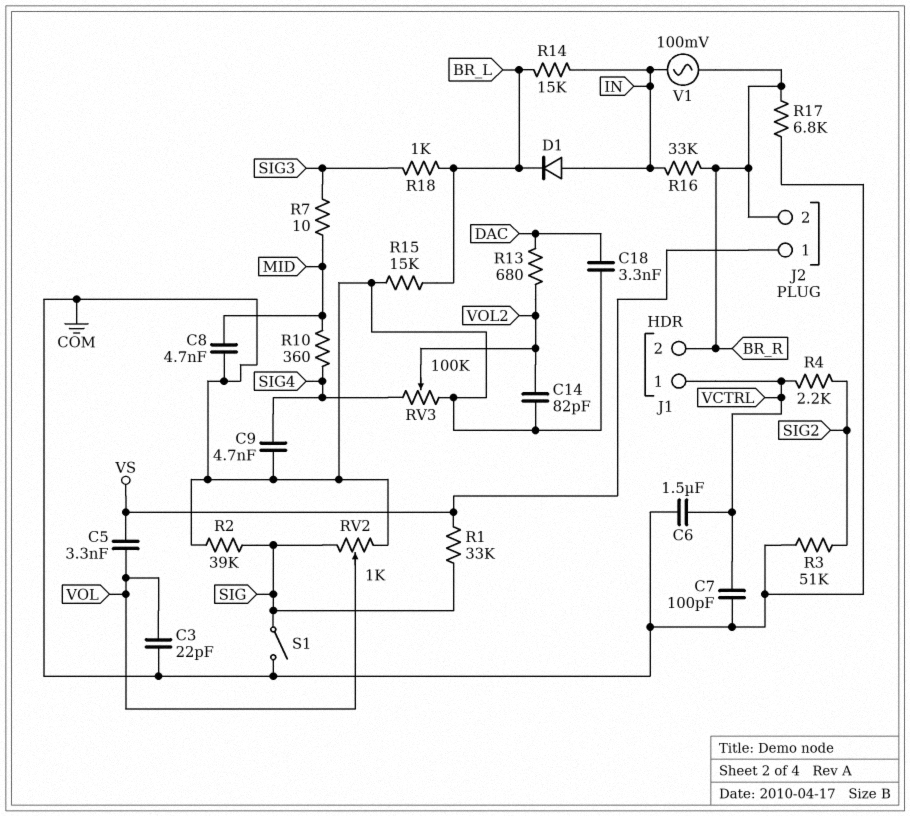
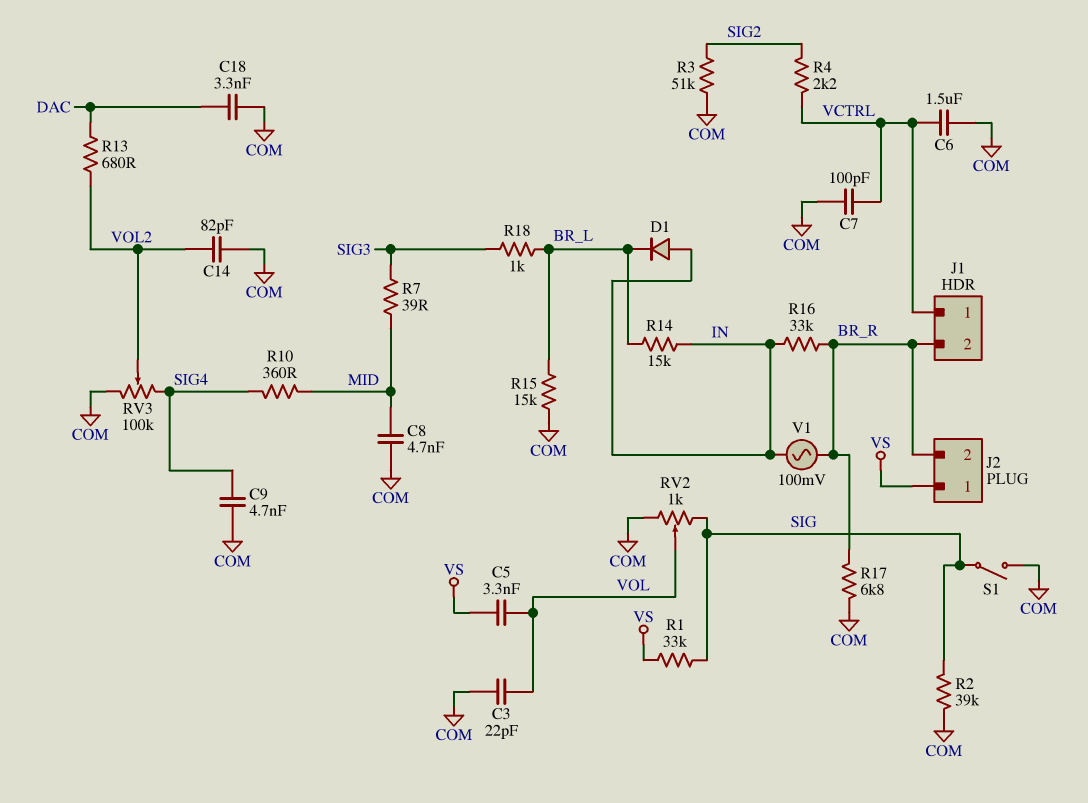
R7: 10 (MID, SIG3) -> 39 (MID, SIG3)

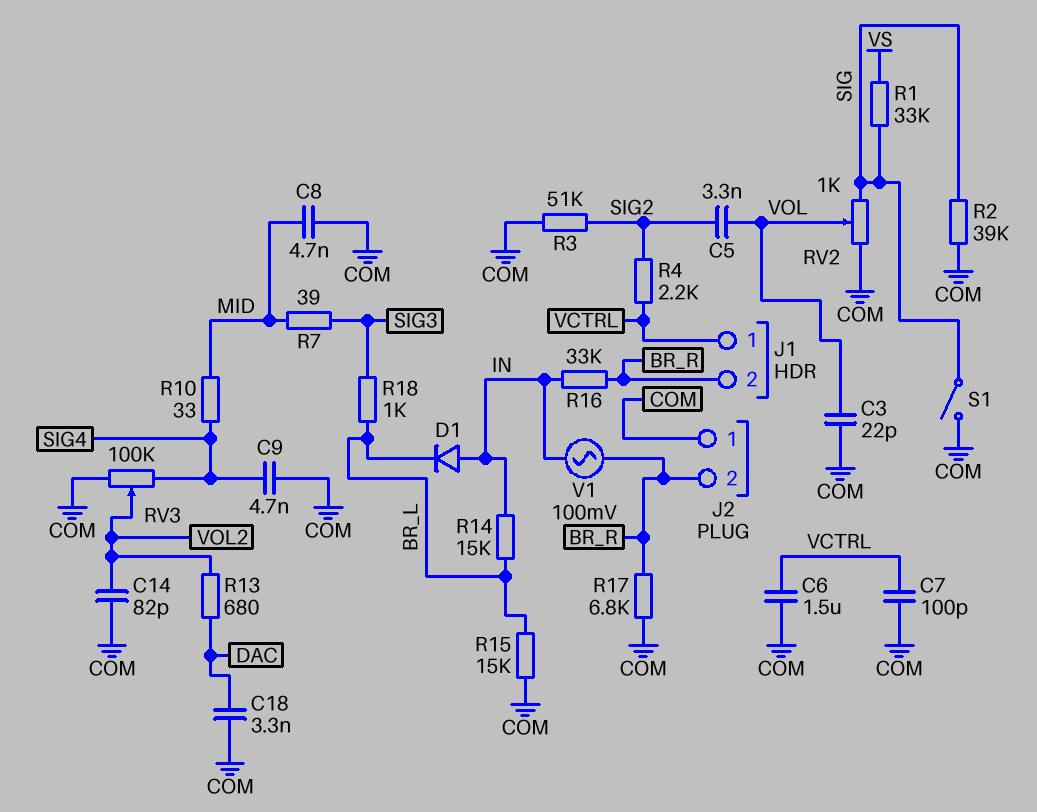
C5: 3.3nF (VOL, VS) -> 3.3nF (SIG2, VOL)
J2 pin 1: VS -> COM
R10: 360 (MID, SIG4) -> 33 (MID, SIG4)

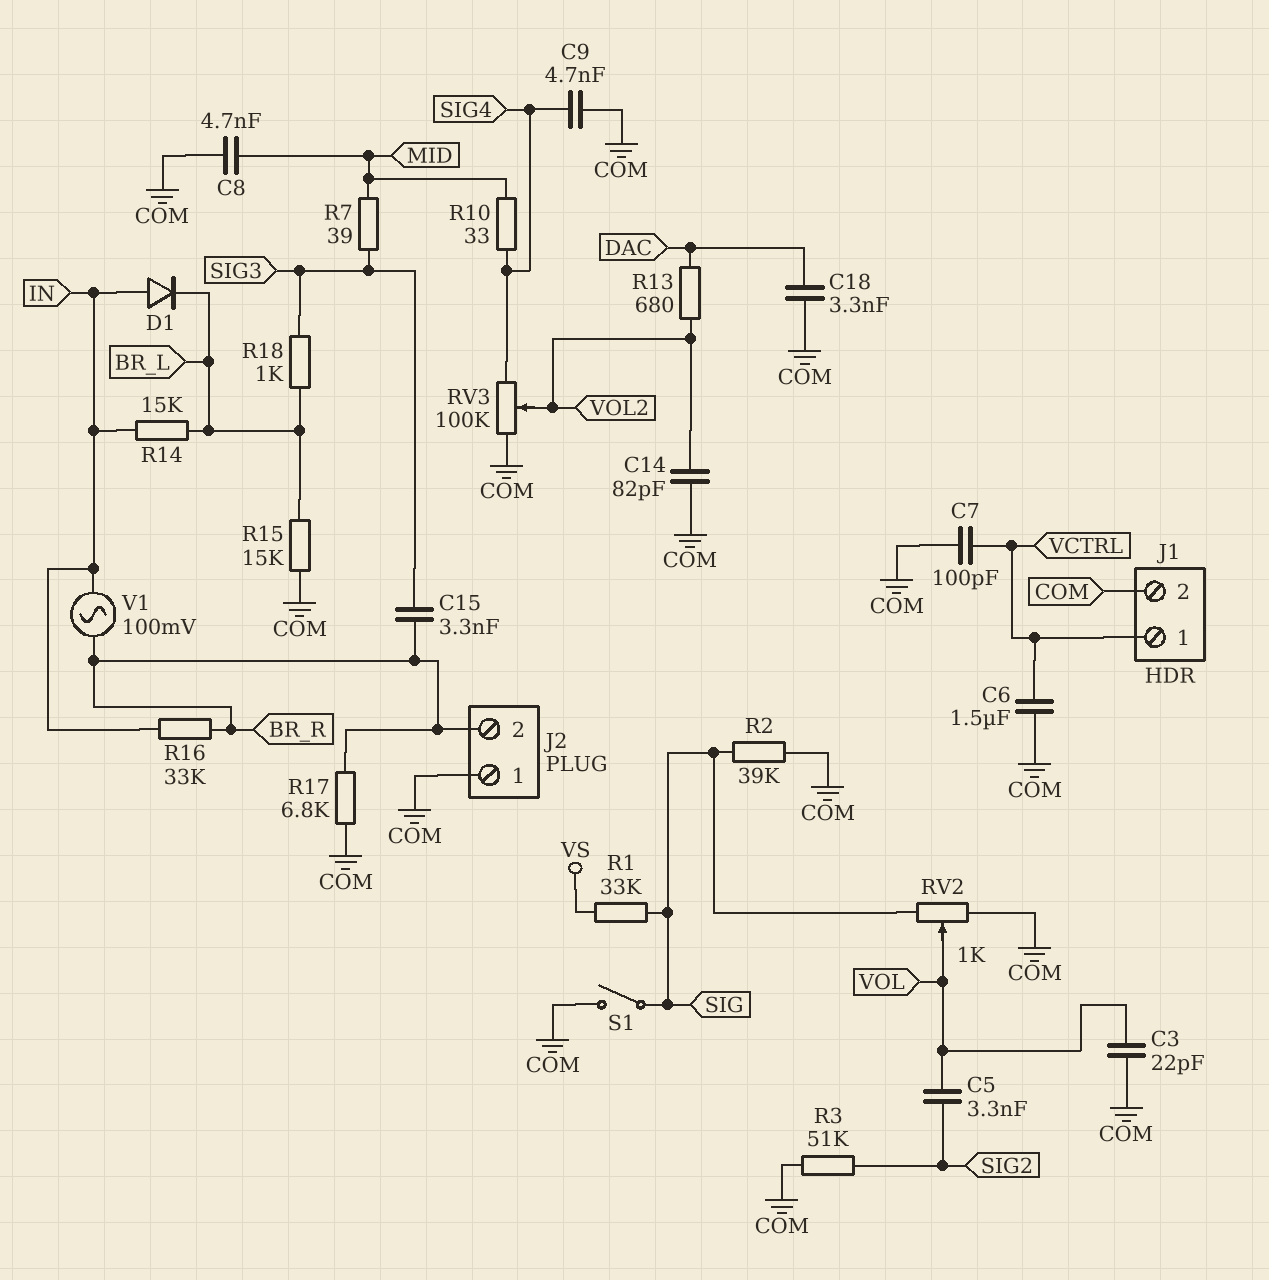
C15: none -> 3.3nF (BR_R, SIG3)
J1 pin 2: BR_R -> COM
R4: 2.2k (SIG2, VCTRL) -> none

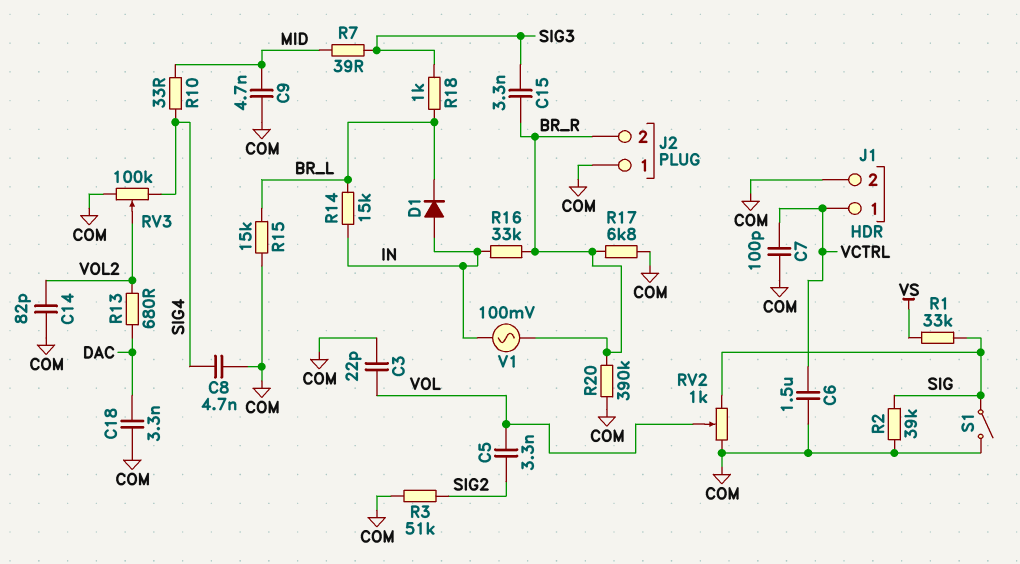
C8: 4.7nF (COM, MID) -> 4.7nF (COM, SIG4)
C9: 4.7nF (COM, SIG4) -> 4.7nF (COM, MID)
R20: none -> 390k (BR_R, COM)

